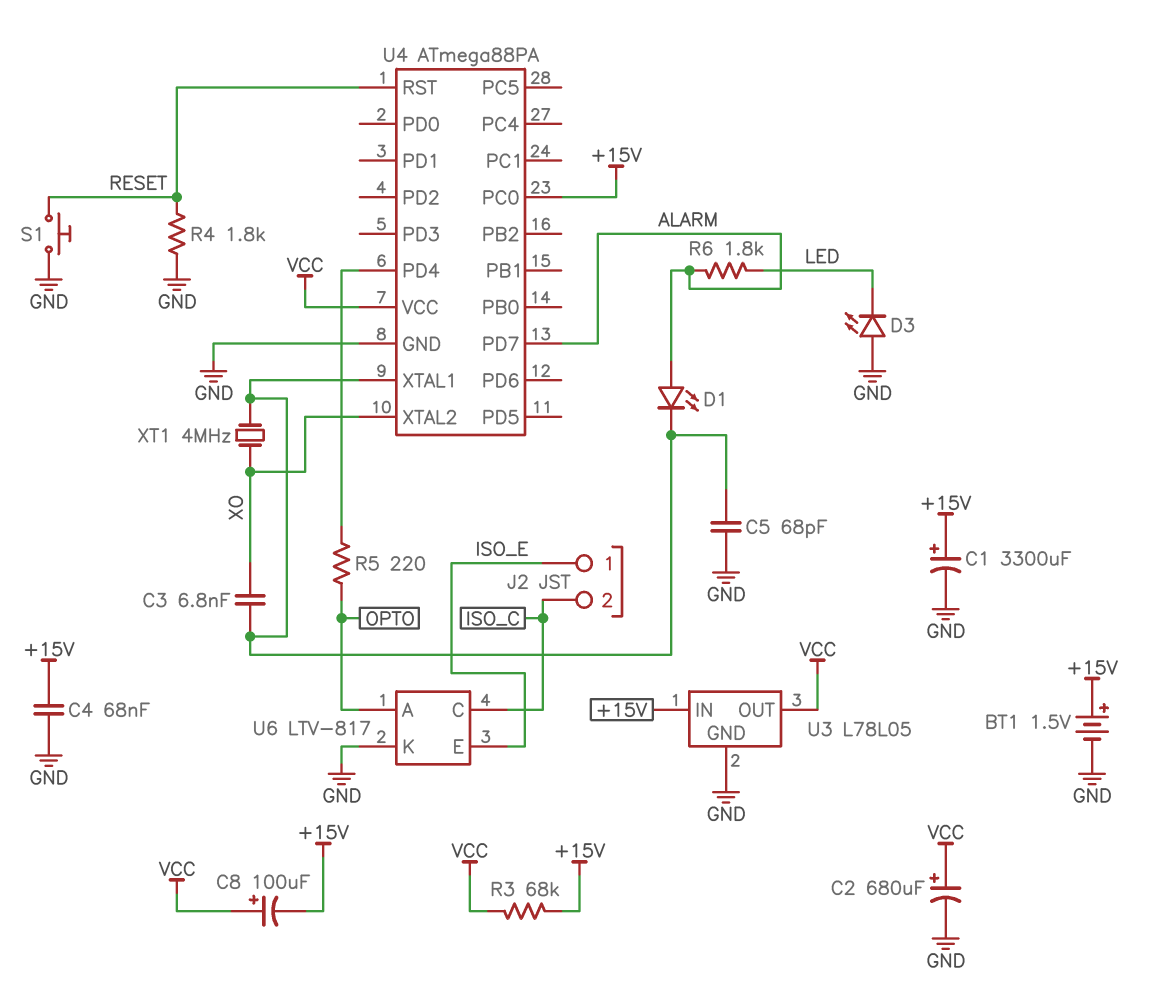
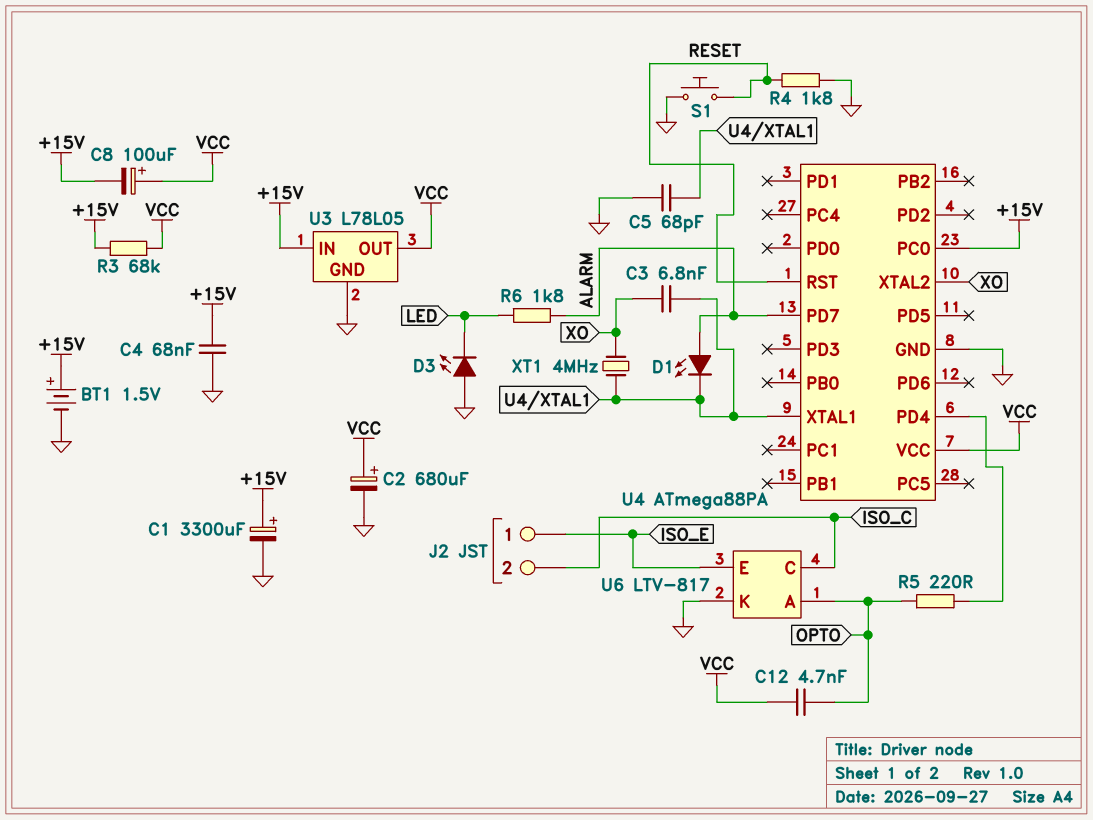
C12: none -> 4.7nF (OPTO, VCC)

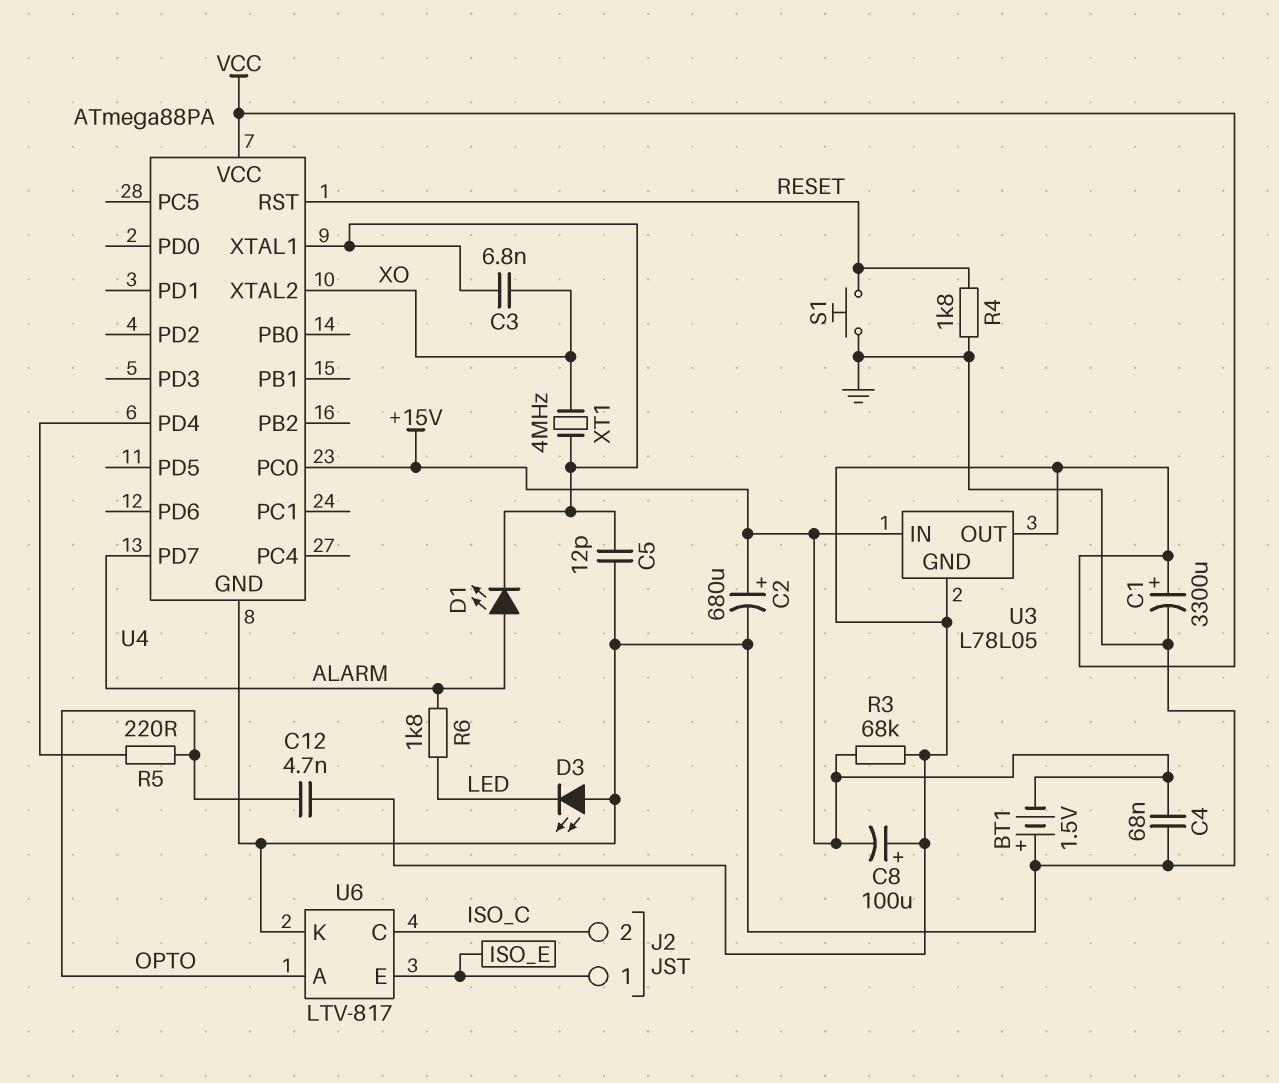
BT1: 1.5V (plus +15V, minus GND) -> 1.5V (plus GND, minus +15V)
C1: 3300uF (plus +15V, minus GND) -> 3300uF (plus VCC, minus GND)
C2: 680uF (plus VCC, minus GND) -> 680uF (plus +15V, minus GND)
C5: 68pF (GND, U4/XTAL1) -> 12pF (GND, U4/XTAL1)
U3 pin GND: GND -> VCC

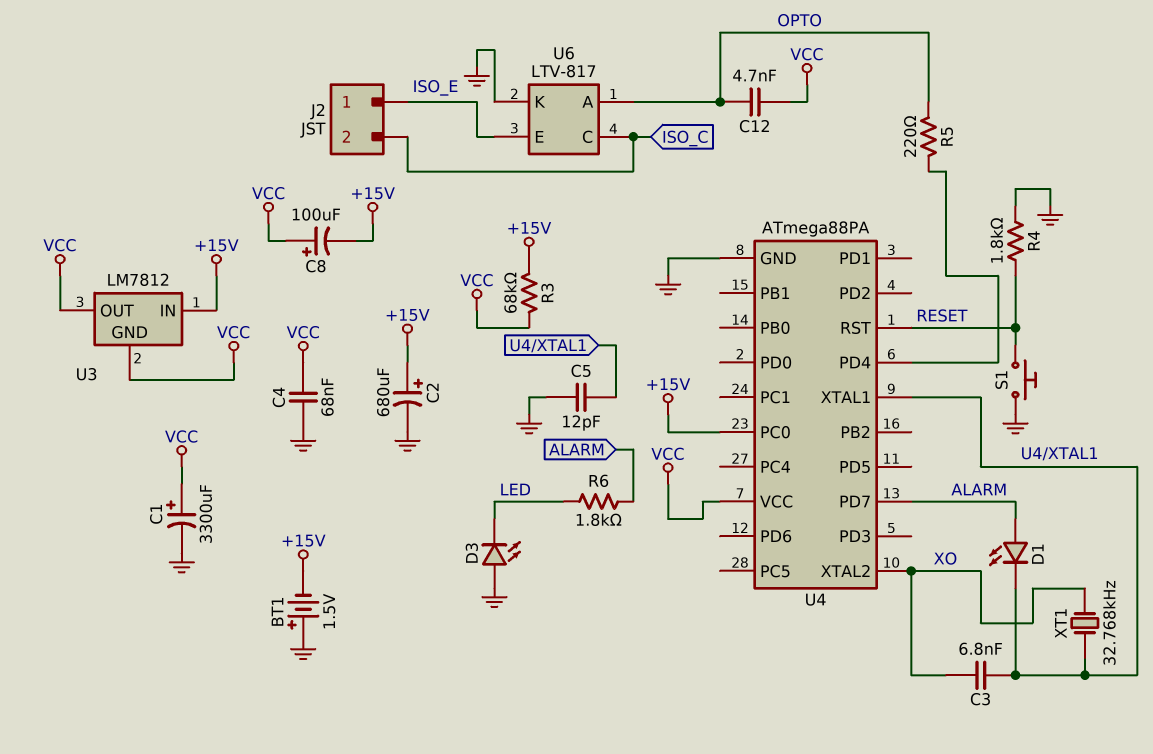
C4: 68nF (+15V, GND) -> 68nF (GND, VCC)
U3: L78L05 -> LM7812
XT1: 4MHz (U4/XTAL1, XO) -> 32.768kHz (U4/XTAL1, XO)

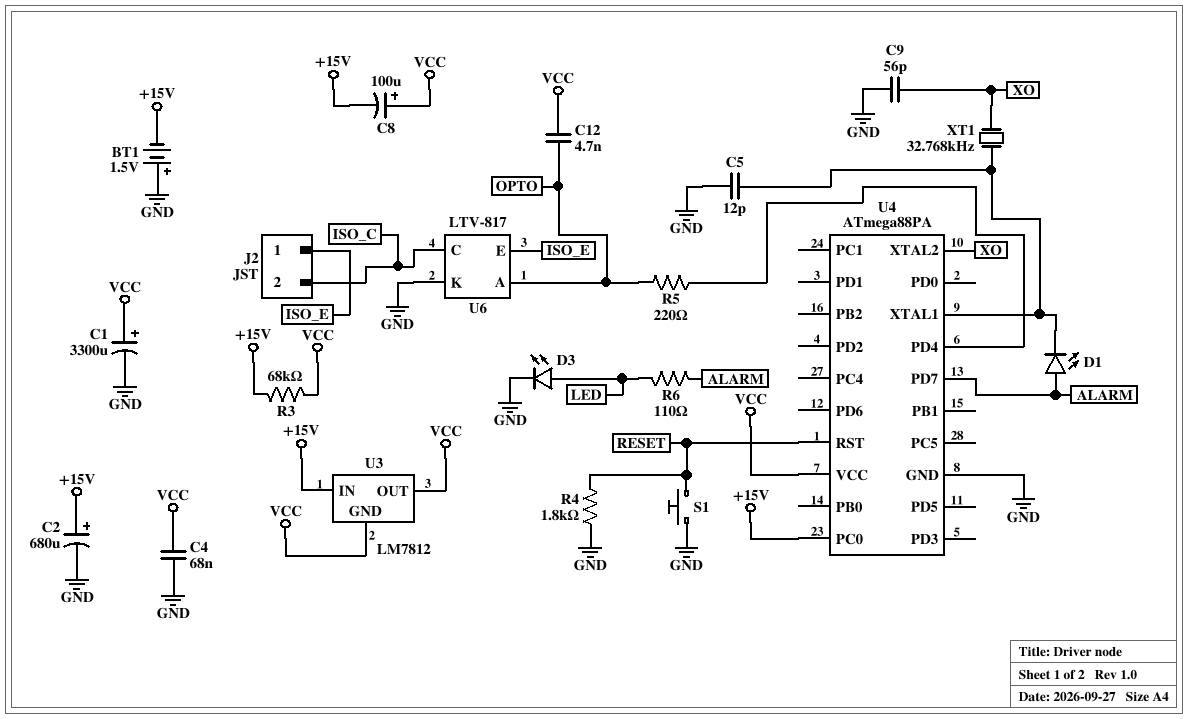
C3: 6.8nF (U4/XTAL1, XO) -> none
C9: none -> 56pF (GND, XO)
D3: LED (A GND, K LED) -> LED (A LED, K GND)
R6: 1.8k (ALARM, LED) -> 110 (ALARM, LED)

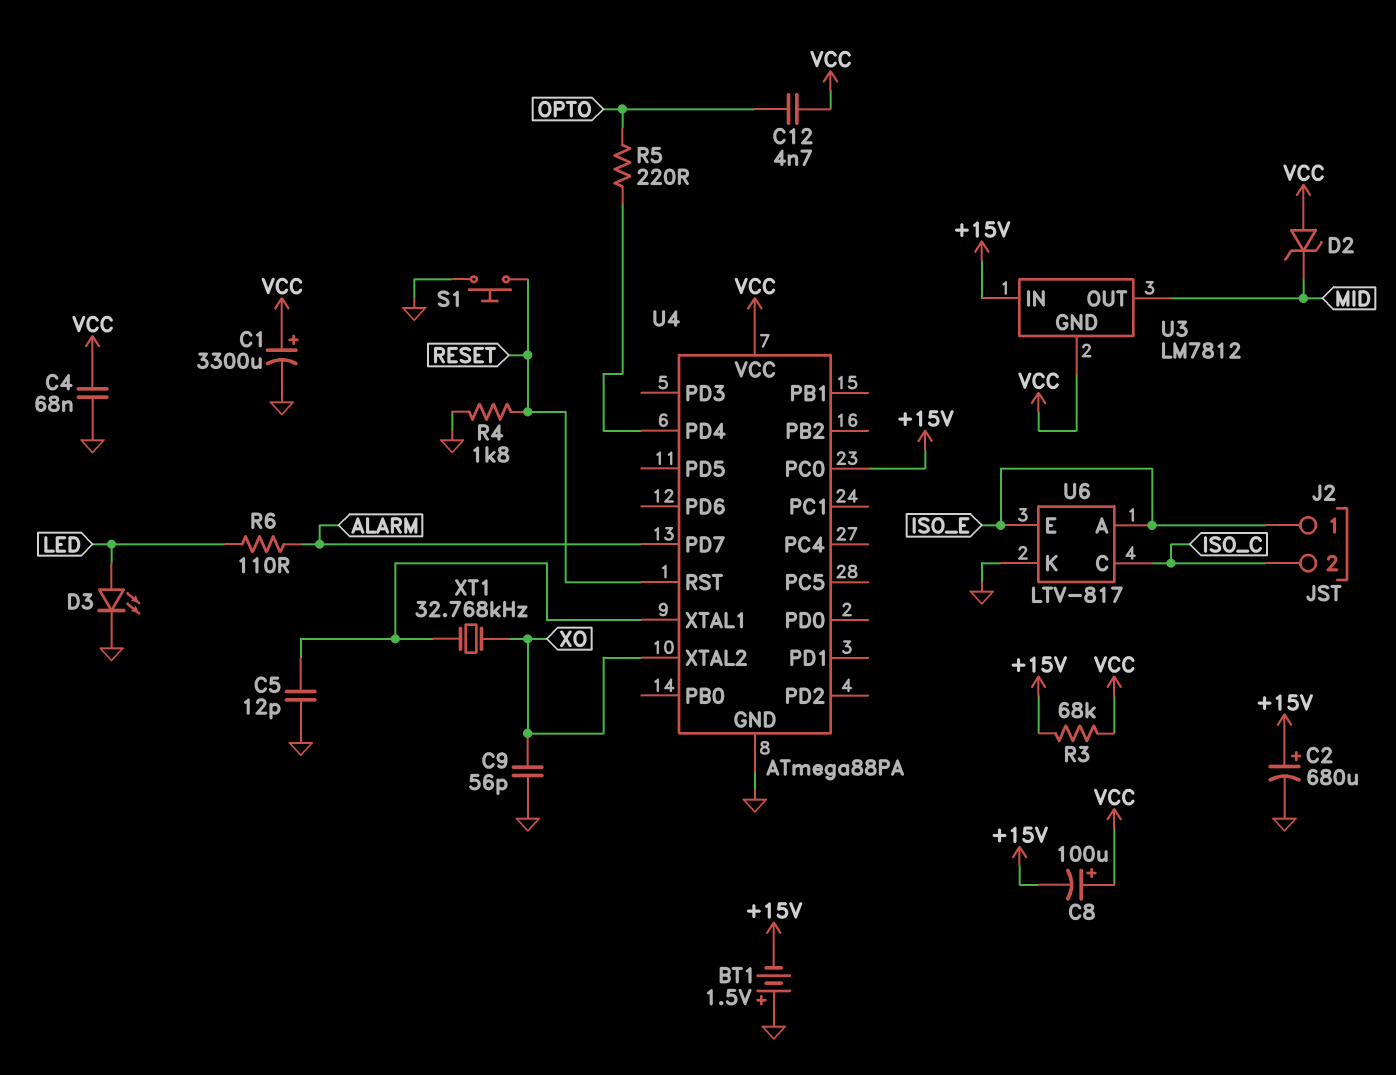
D1: LED (A ALARM, K U4/XTAL1) -> none
D2: none -> zener (A VCC, K MID)
U3 pin OUT: VCC -> MID
U6 pin A: OPTO -> ISO_E

